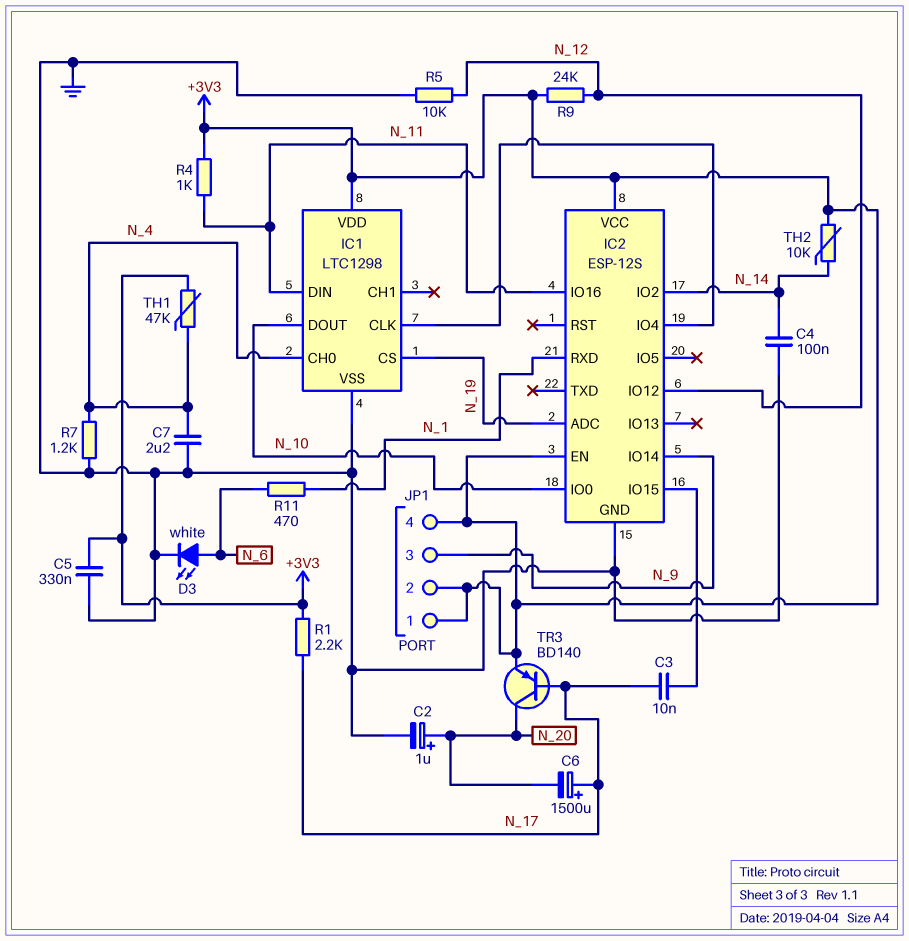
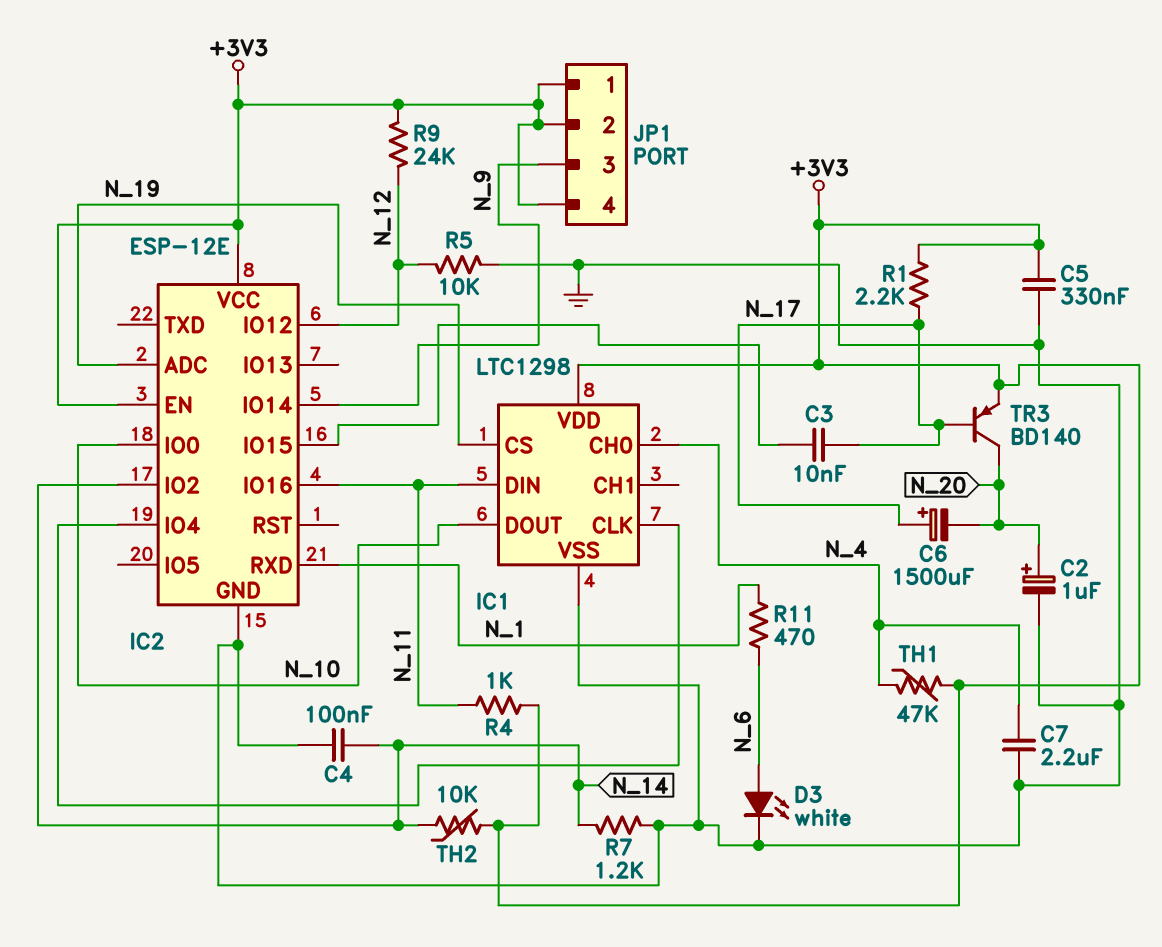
IC2: ESP-12S -> ESP-12E
R7: 1.2k (GND, N_4) -> 1.2k (GND, N_14)

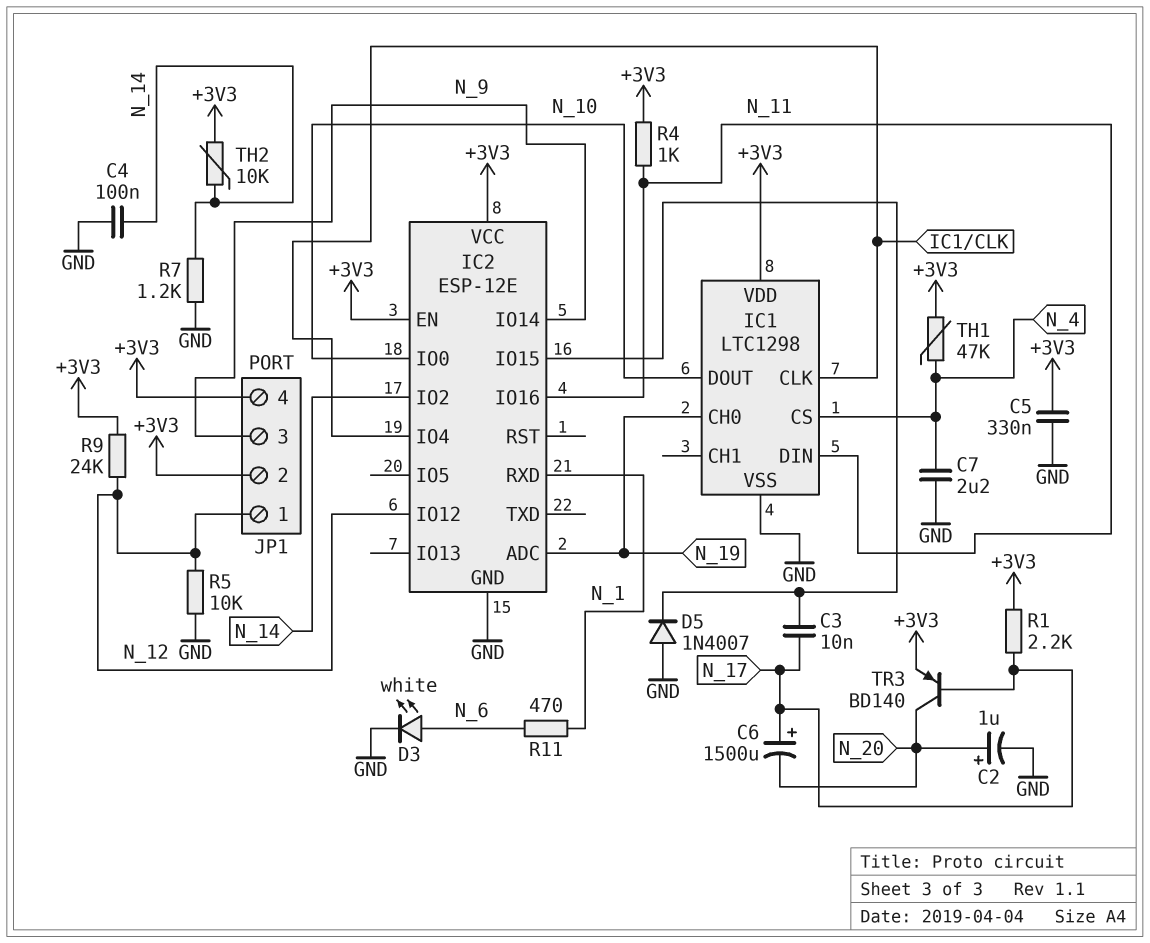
D5: none -> diode 1N4007 (A GND, K IC2/IO15)
IC1 pin CH0: N_4 -> N_19
IC1 pin CS: N_19 -> N_4
JP1 pin 1: +3V3 -> N_12

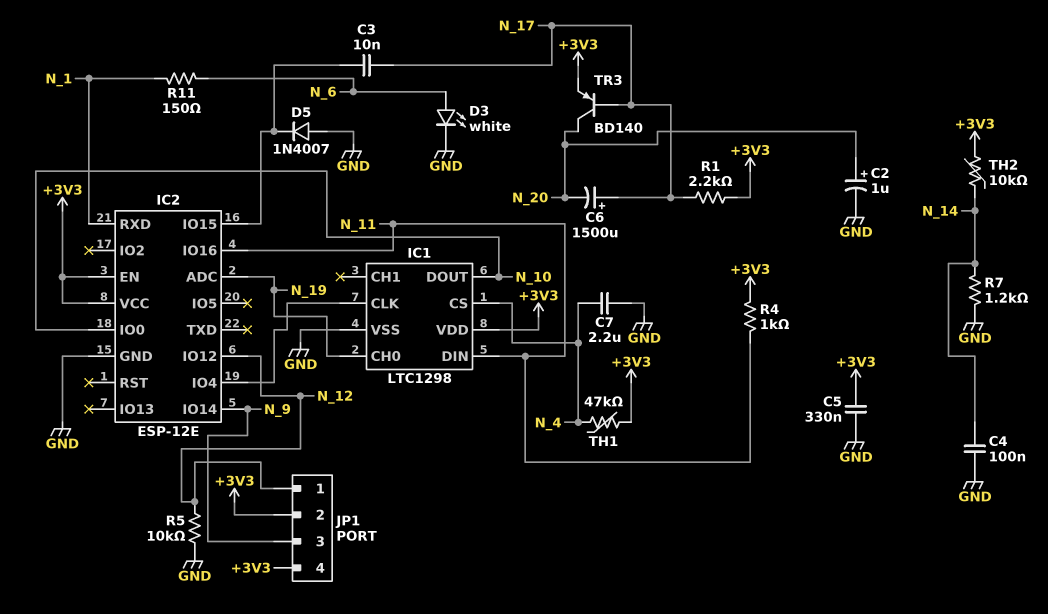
IC2 pin IO2: N_14 -> none
R9: 24k (+3V3, N_12) -> none
R11: 470 (N_1, N_6) -> 150 (N_1, N_6)

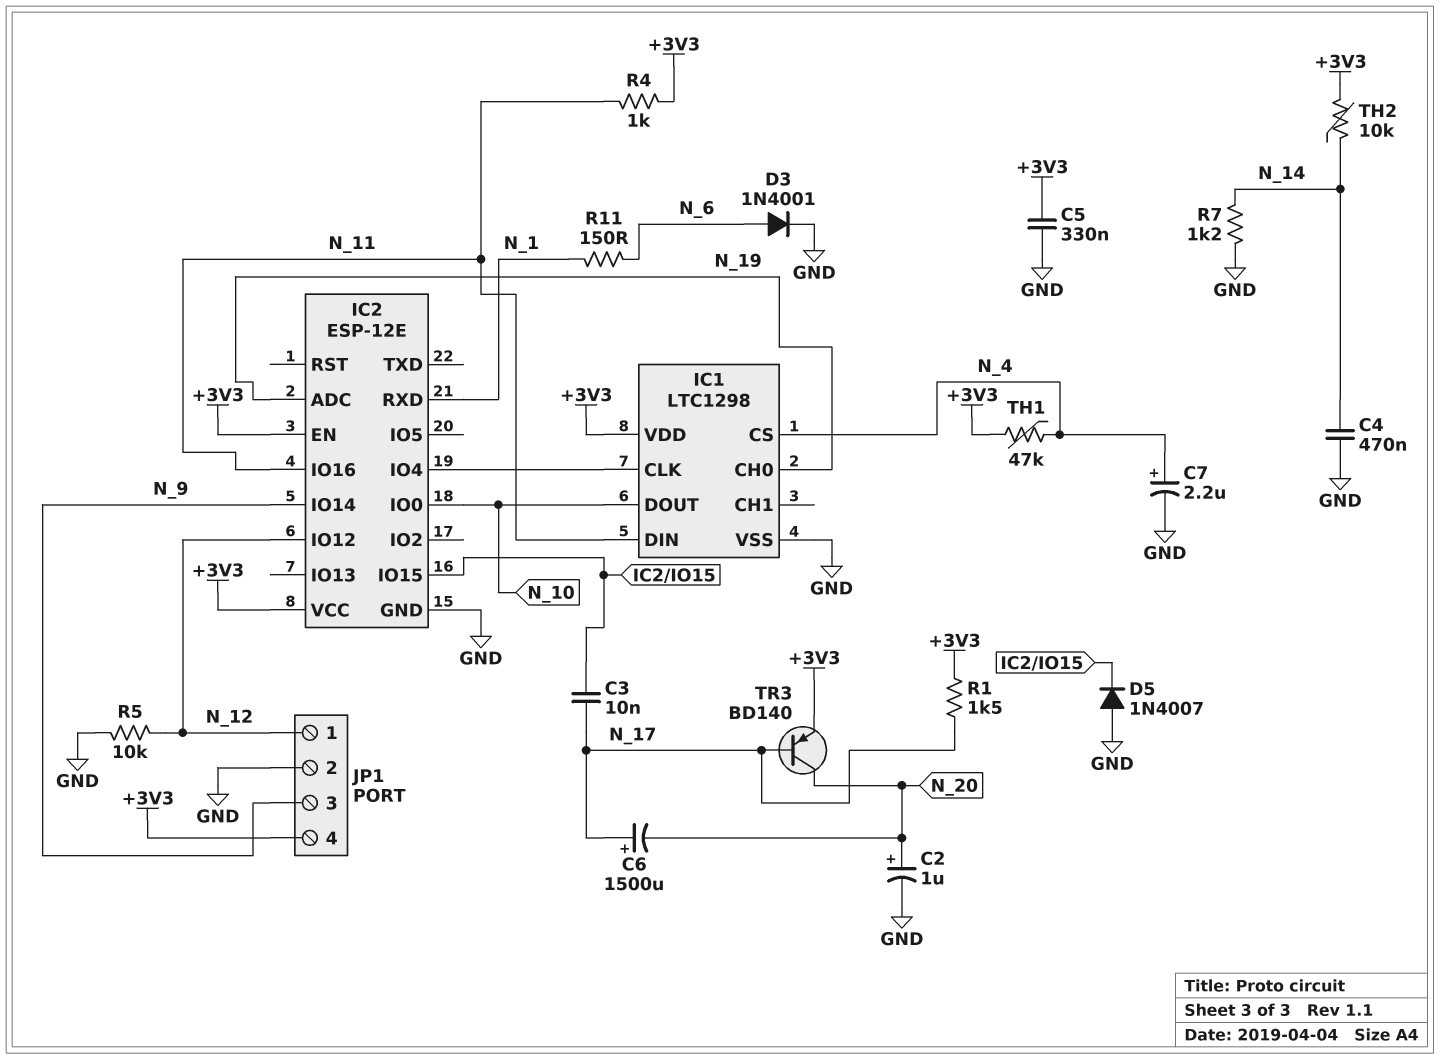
C4: 100nF (GND, N_14) -> 470nF (GND, N_14)
C7: 2.2uF (GND, N_4) -> 2.2uF (plus N_4, minus GND)
D3: LED white (A N_6, K GND) -> diode 1N4001 (A N_6, K GND)
JP1 pin 2: +3V3 -> GND
R1: 2.2k (+3V3, N_17) -> 1.5k (+3V3, N_17)

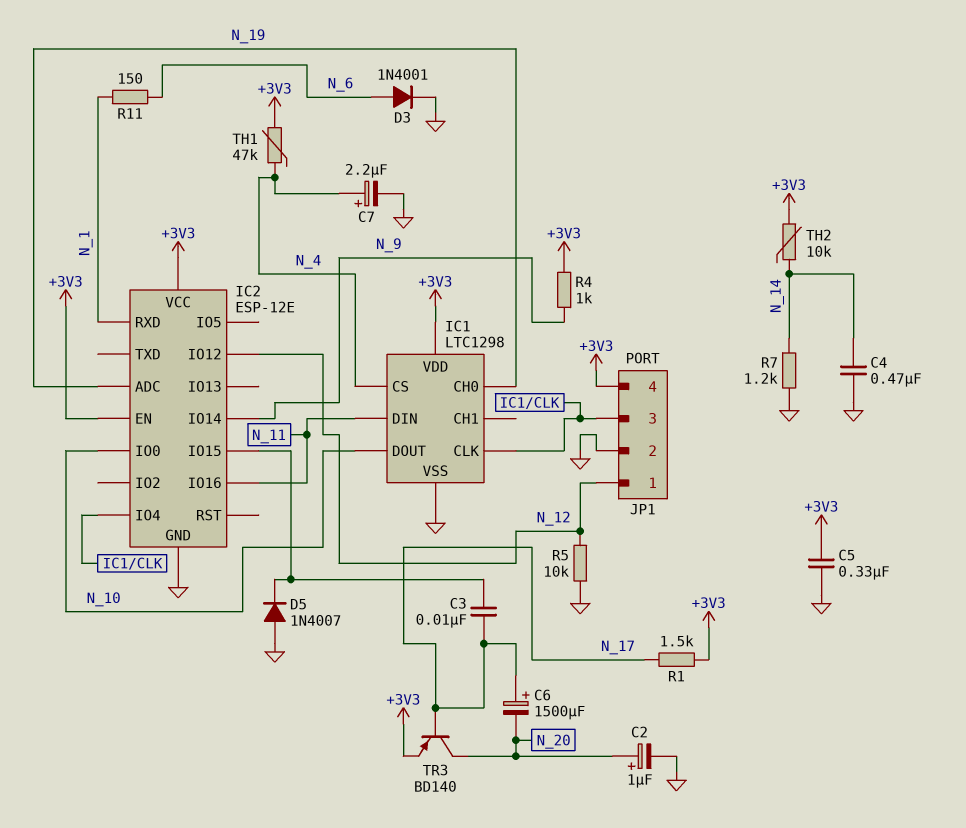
JP1 pin 3: N_9 -> IC1/CLK
R4: 1k (+3V3, N_11) -> 1k (+3V3, N_9)

